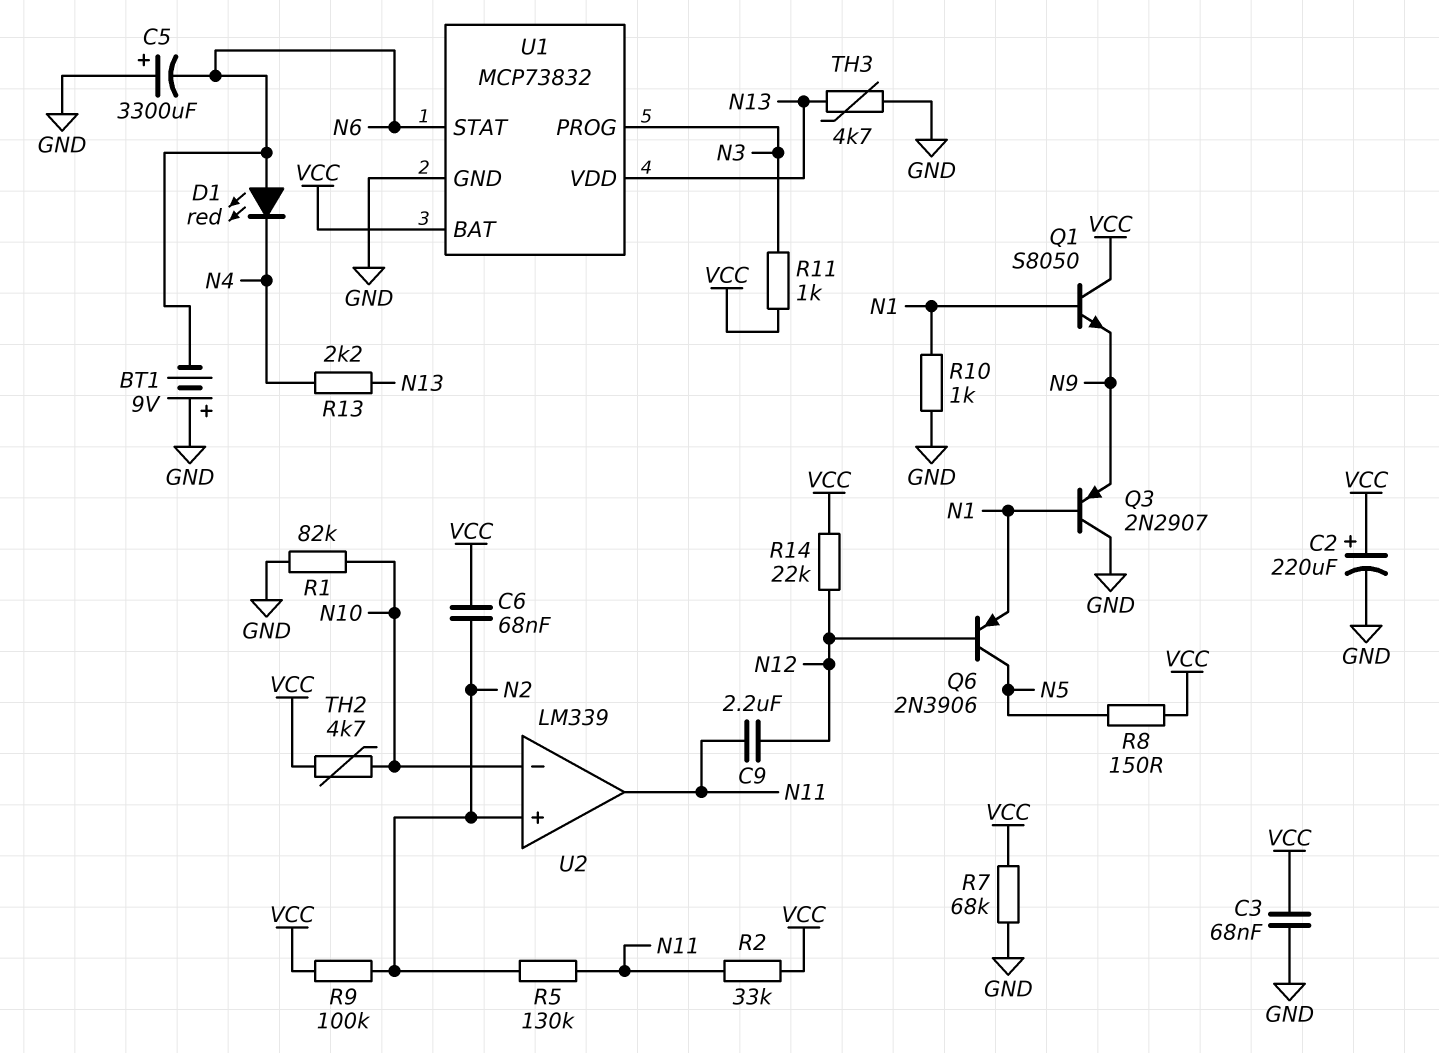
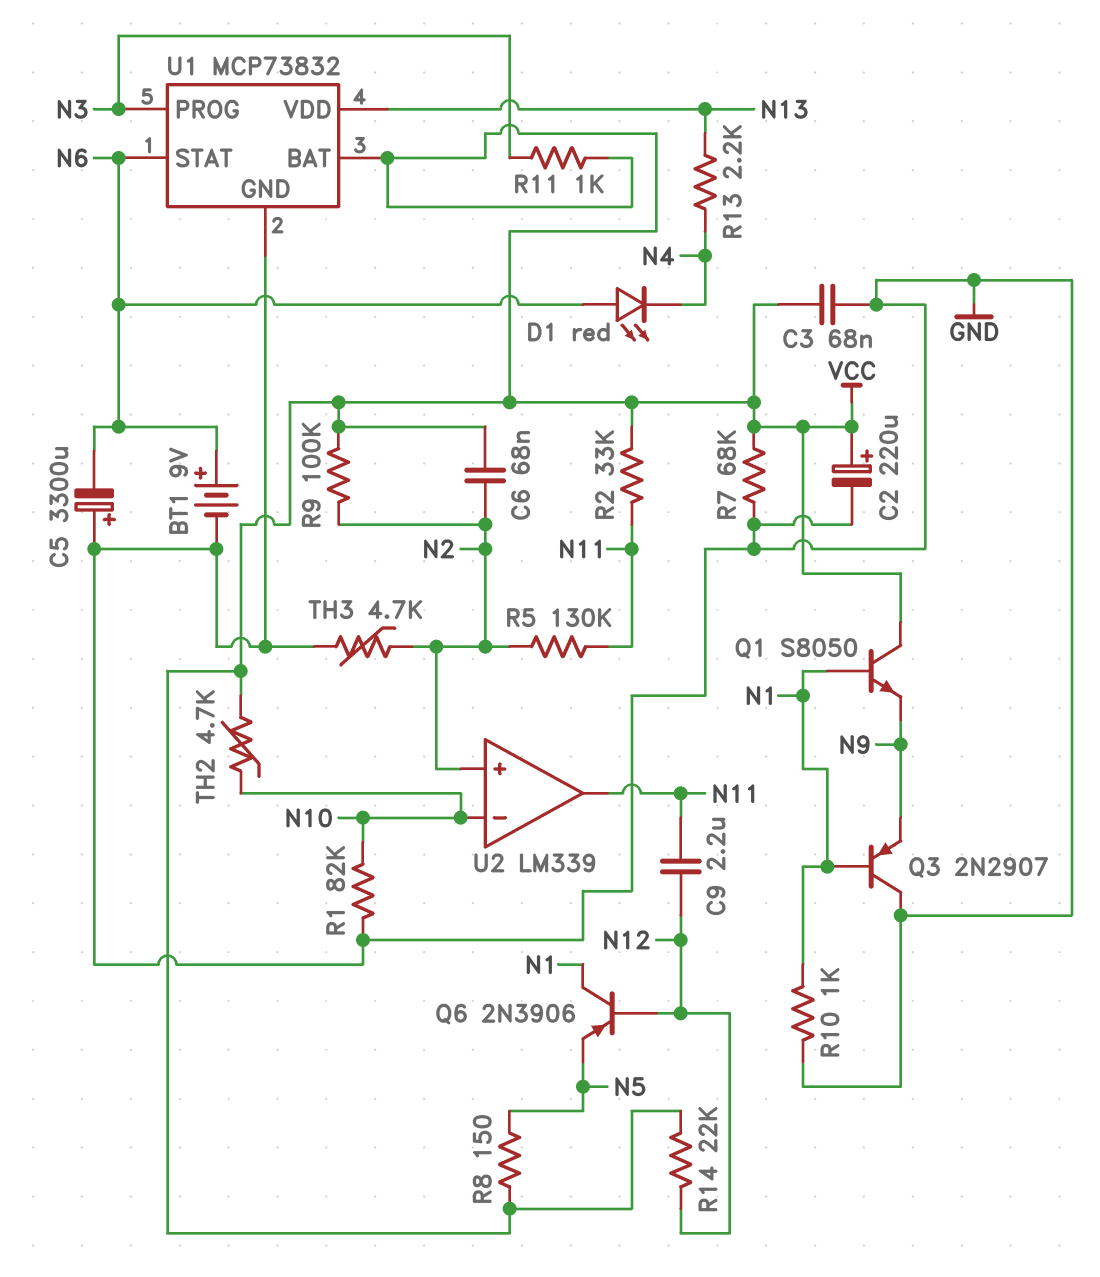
BT1: 9V (plus GND, minus N6) -> 9V (plus N6, minus GND)
Q6: PNP 2N3906 (B N12, C N5, E N1) -> PNP 2N3906 (B N12, C N1, E N5)
TH3: 4.7k (GND, N13) -> 4.7k (GND, N2)

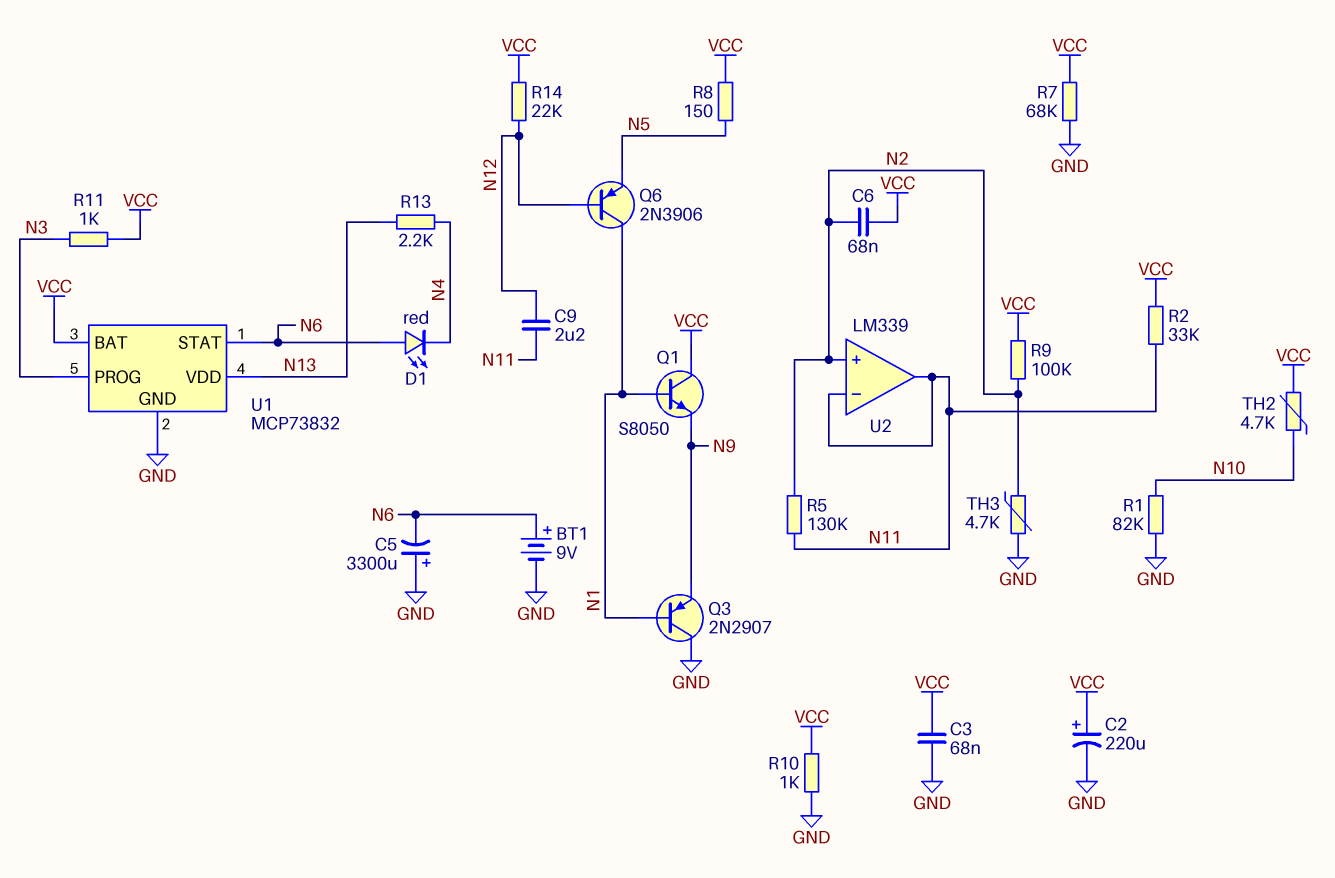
R10: 1k (GND, N1) -> 1k (GND, VCC)
U2 pin in-: N10 -> N11

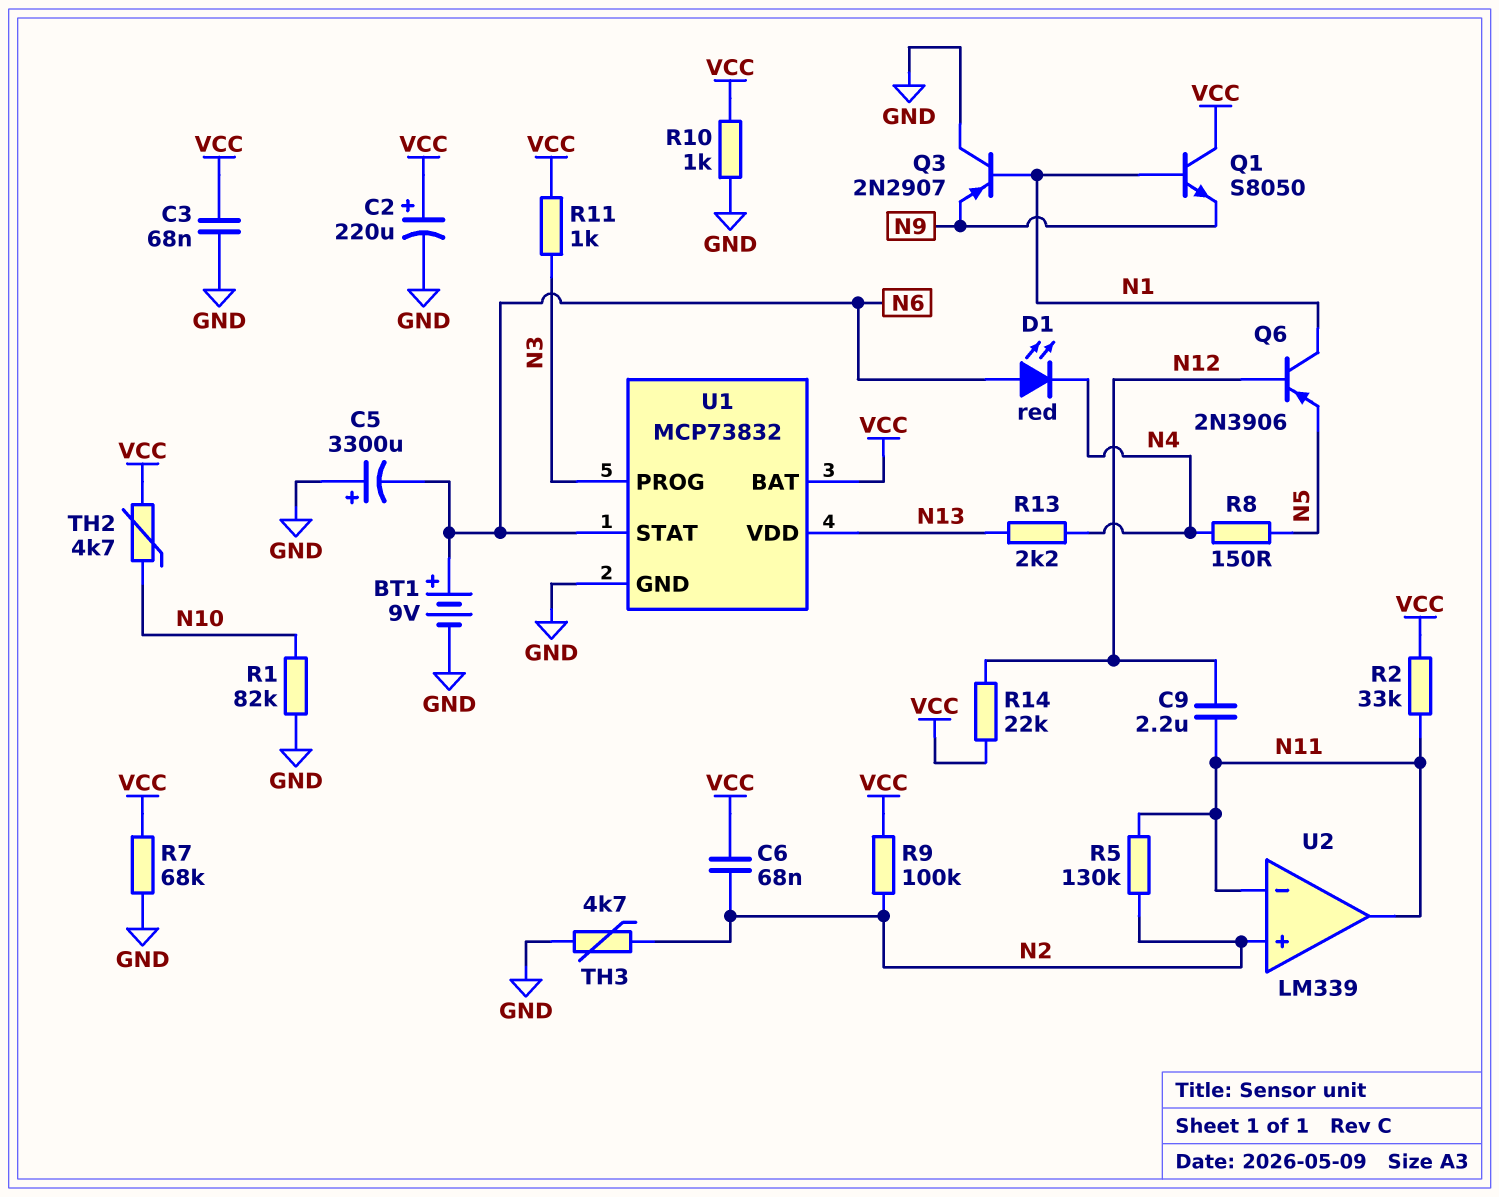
R8: 150 (N5, VCC) -> 150 (N4, N5)

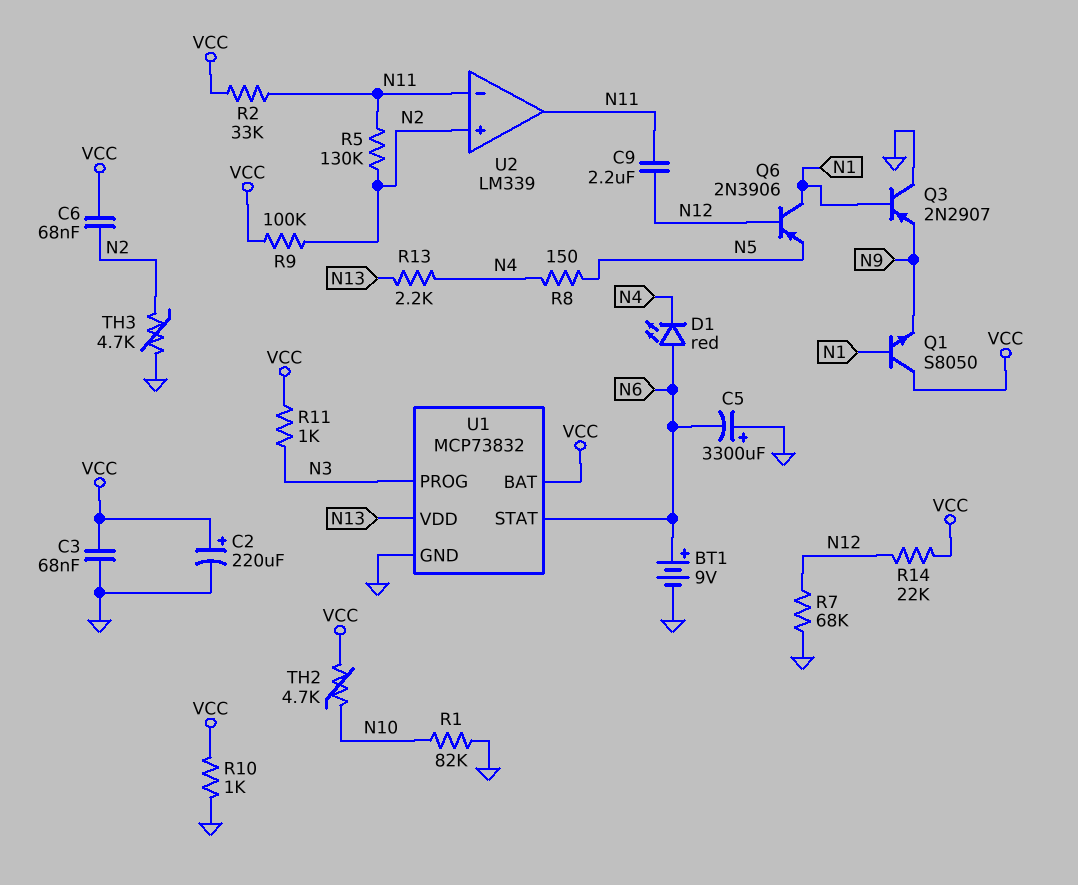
R7: 68k (GND, VCC) -> 68k (GND, N12)

